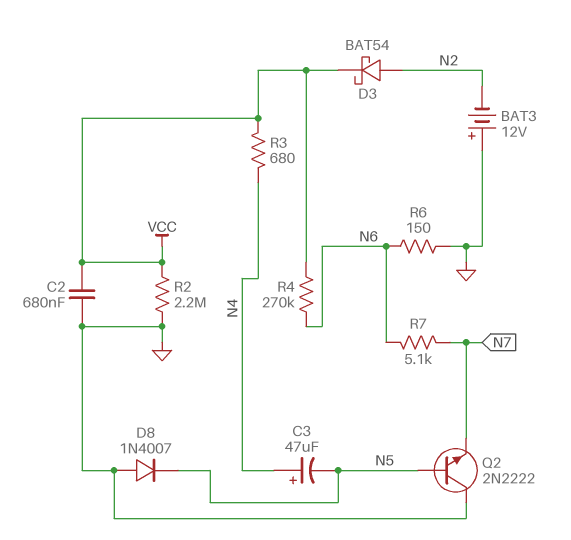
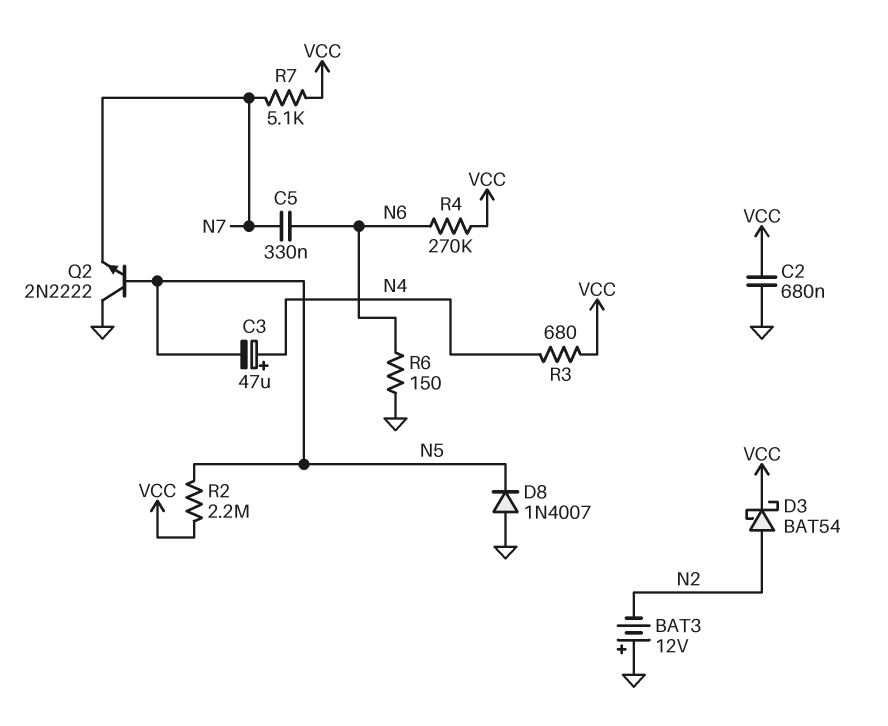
C5: none -> 330nF (N6, N7)
R2: 2.2M (GND, VCC) -> 2.2M (N5, VCC)
R7: 5.1k (N6, N7) -> 5.1k (N7, VCC)

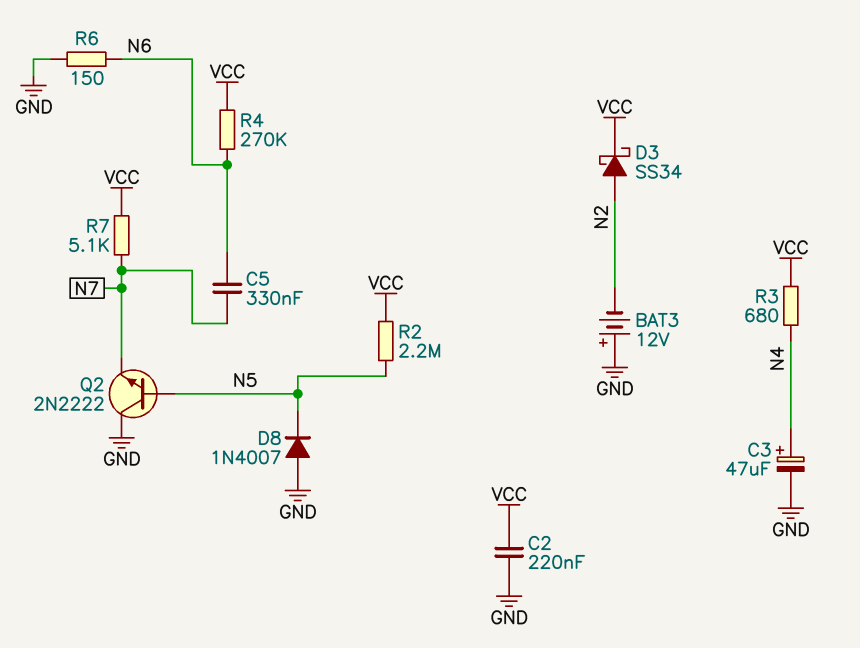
C2: 680nF (GND, VCC) -> 220nF (GND, VCC)
C3: 47uF (plus N4, minus N5) -> 47uF (plus N4, minus GND)
D3: schottky BAT54 (A N2, K VCC) -> schottky SS34 (A N2, K VCC)

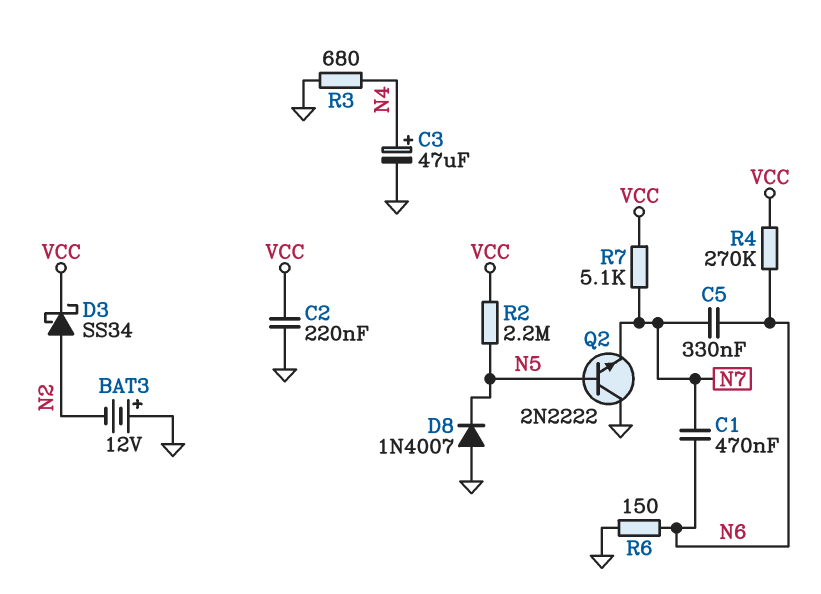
C1: none -> 470nF (N6, N7)
R3: 680 (N4, VCC) -> 680 (GND, N4)

